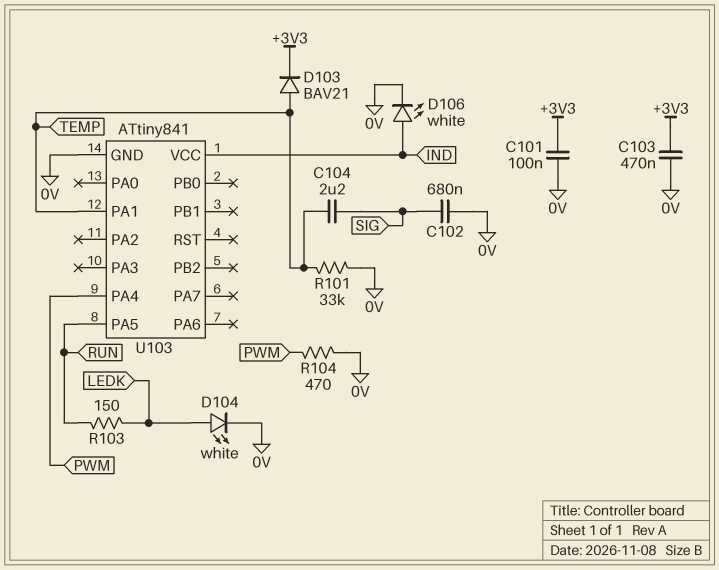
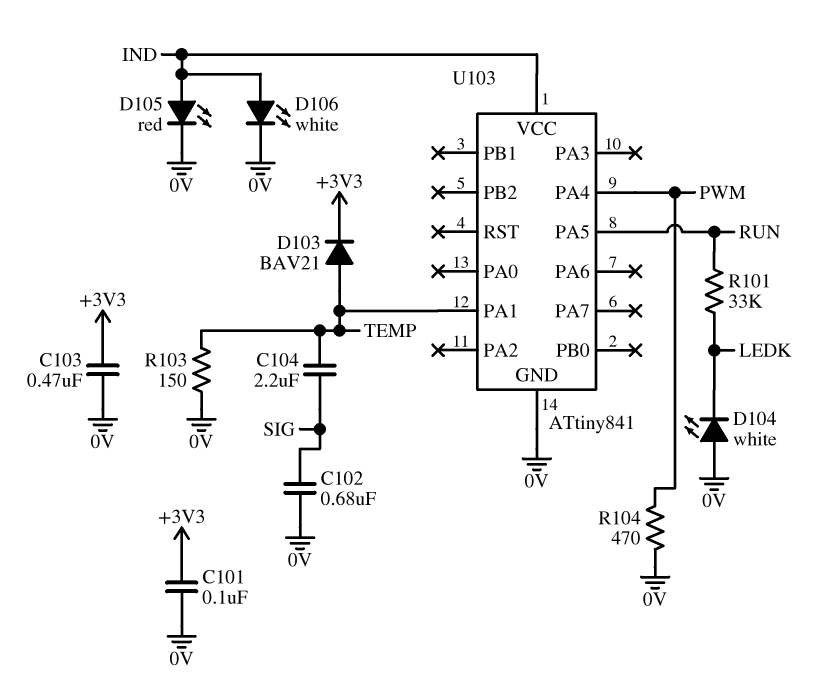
D104: LED white (A LEDK, K 0V) -> LED white (A 0V, K LEDK)
D105: none -> LED red (A IND, K 0V)
R101: 33k (0V, TEMP) -> 33k (LEDK, RUN)
R103: 150 (LEDK, RUN) -> 150 (0V, TEMP)

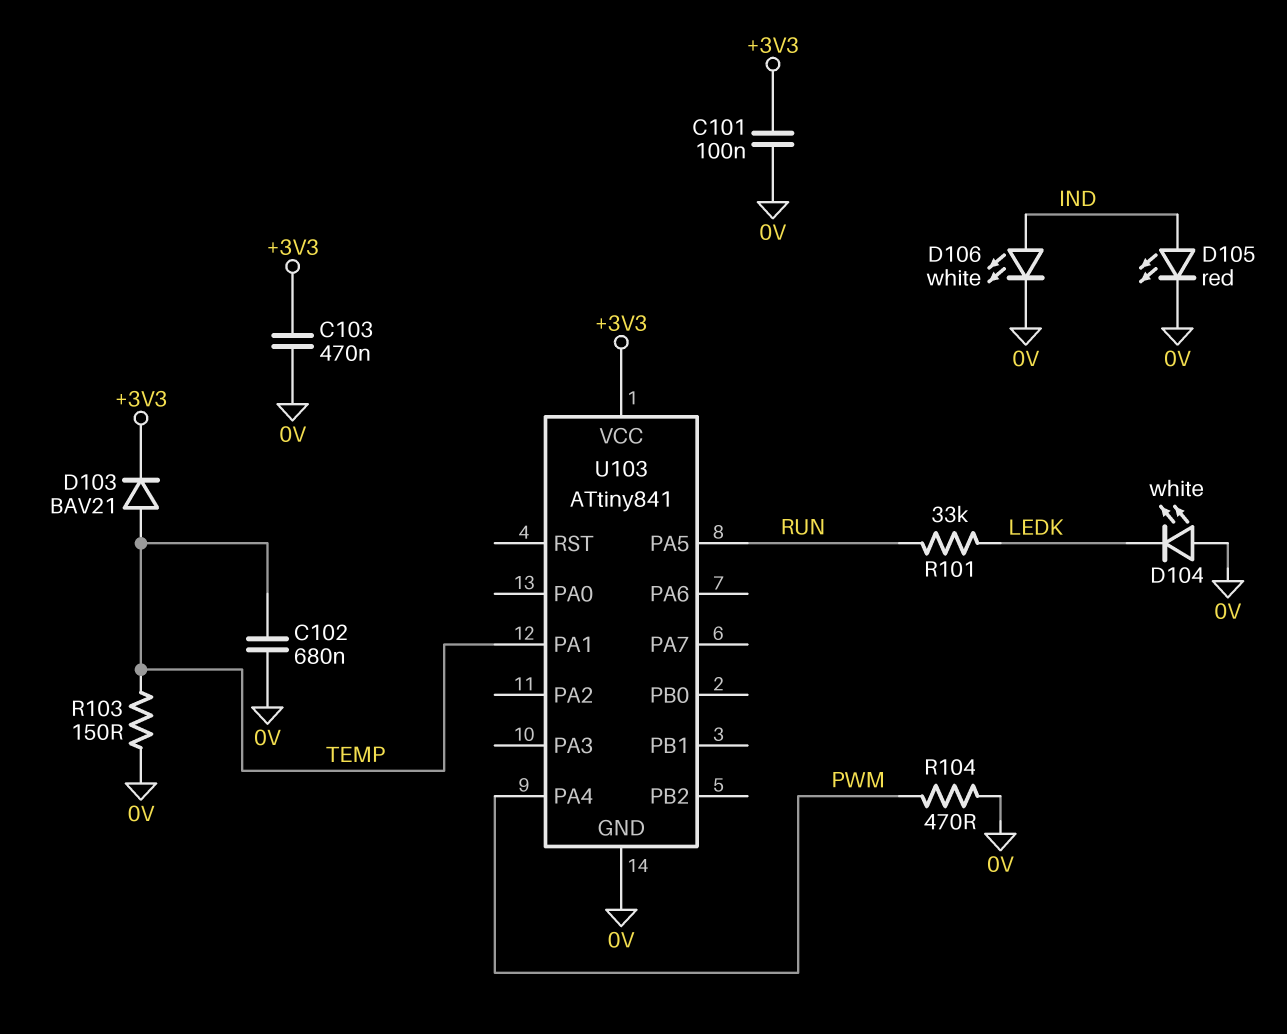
C102: 680nF (0V, SIG) -> 680nF (0V, TEMP)
C104: 2.2uF (SIG, TEMP) -> none
U103 pin VCC: IND -> +3V3

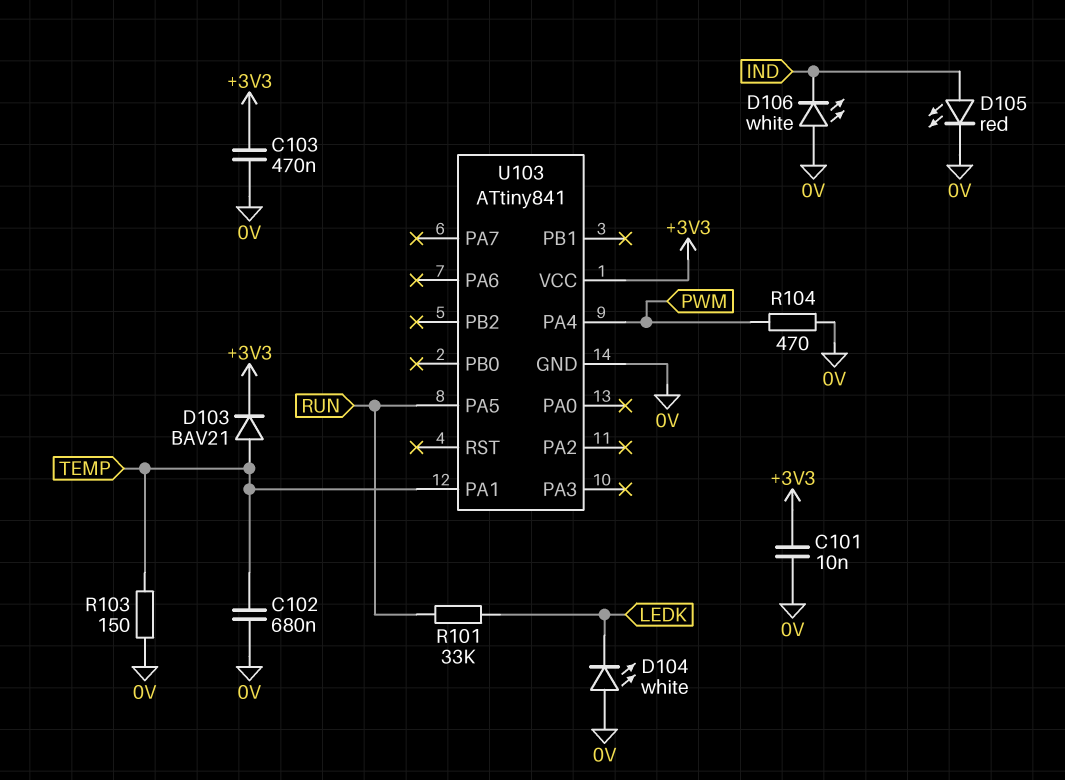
C101: 100nF (+3V3, 0V) -> 10nF (+3V3, 0V)
D106: LED white (A IND, K 0V) -> LED white (A 0V, K IND)

